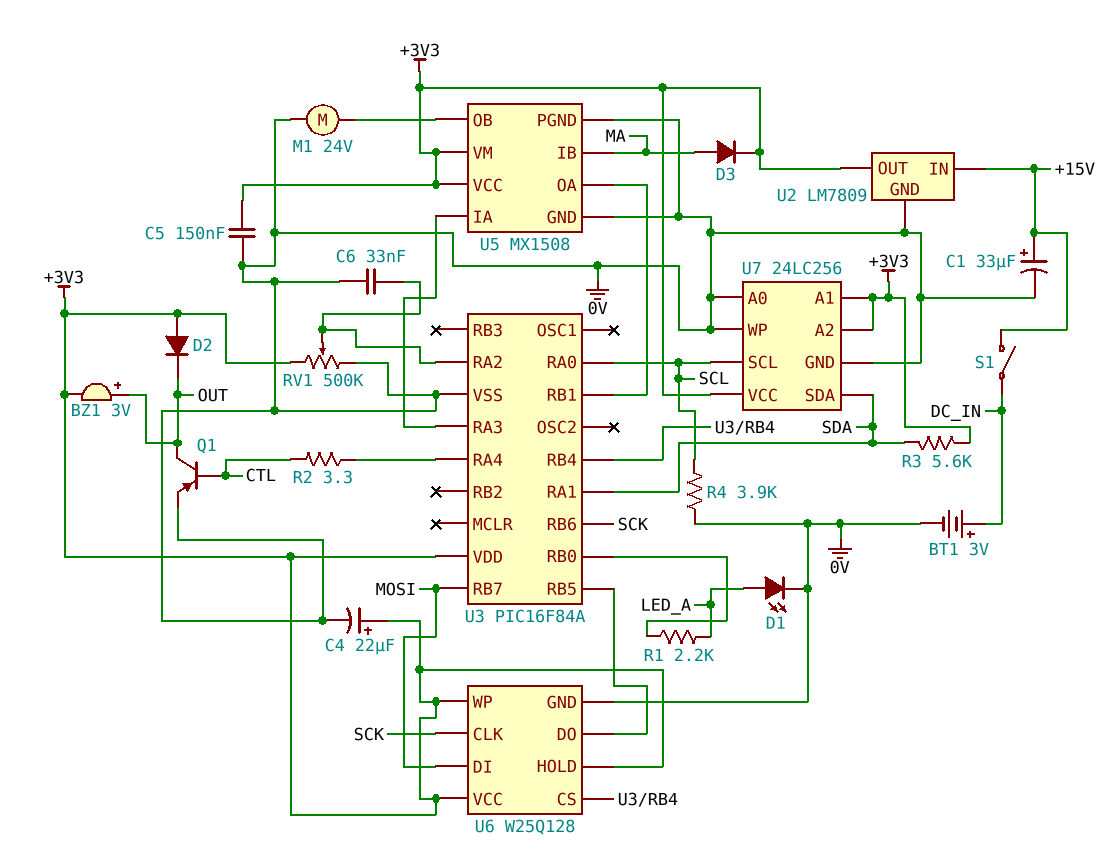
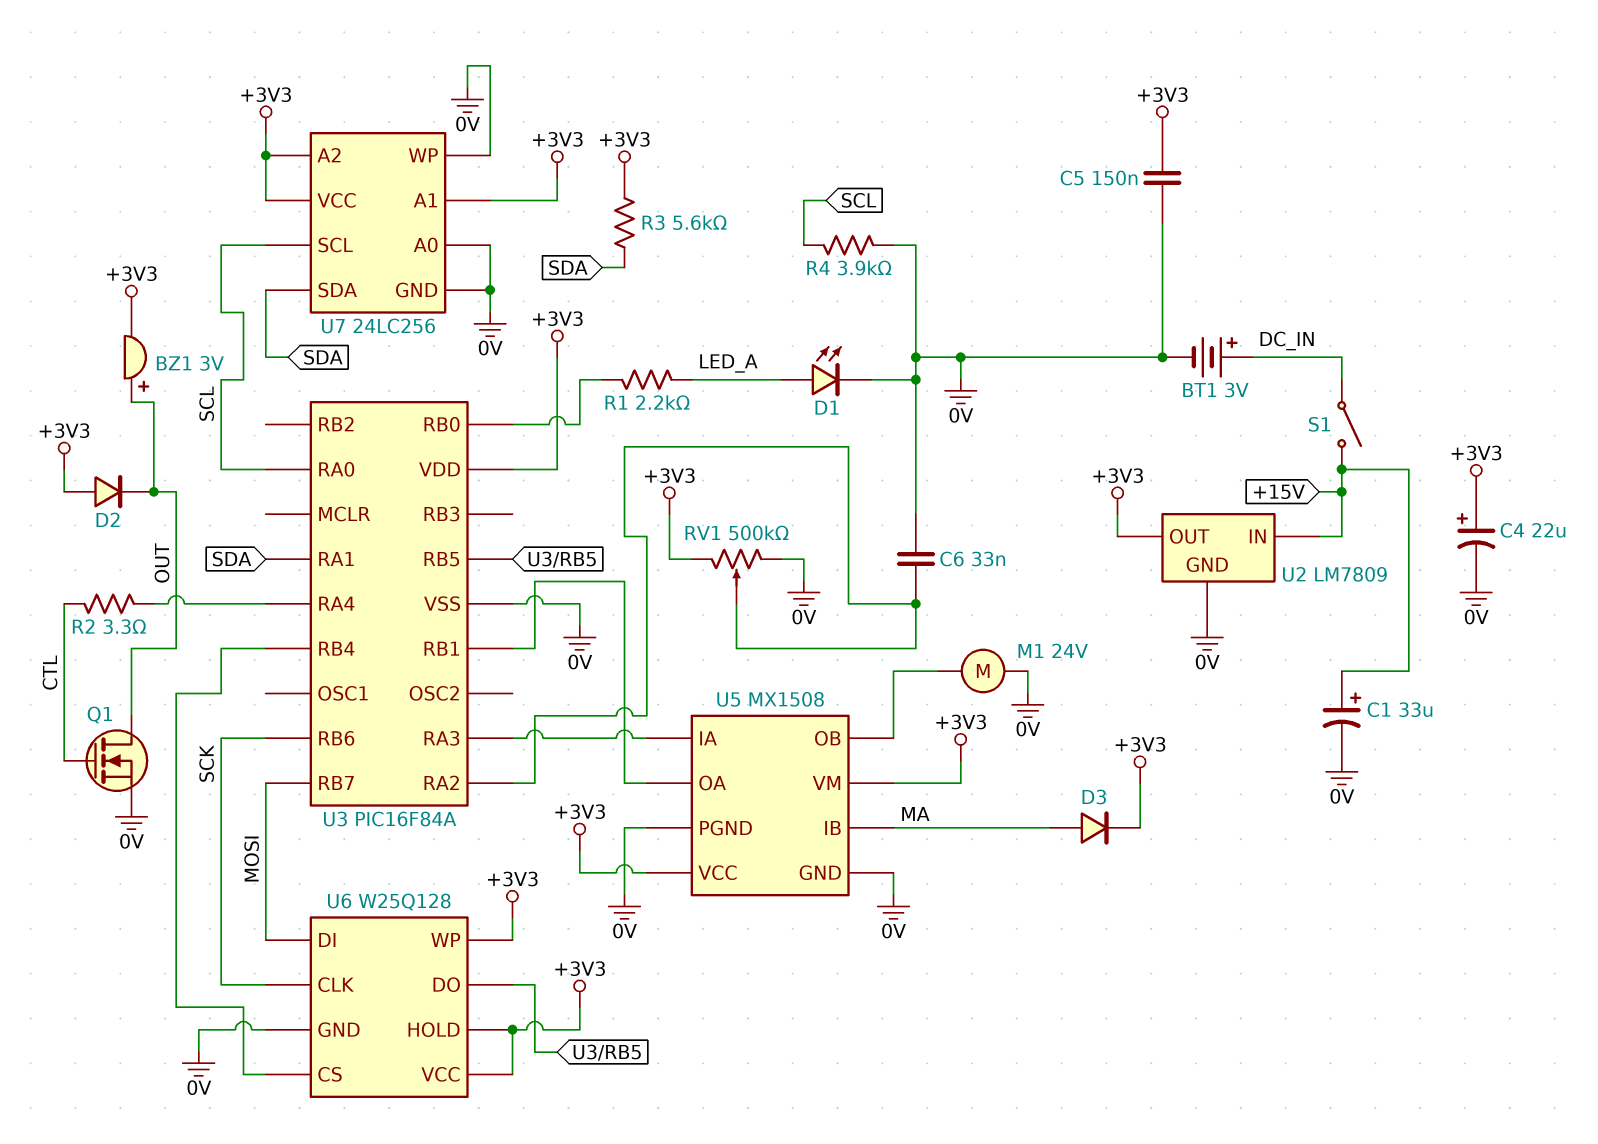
Q1: PNP (B CTL, C OUT, E 0V) -> NMOS (G CTL, D OUT, S 0V)

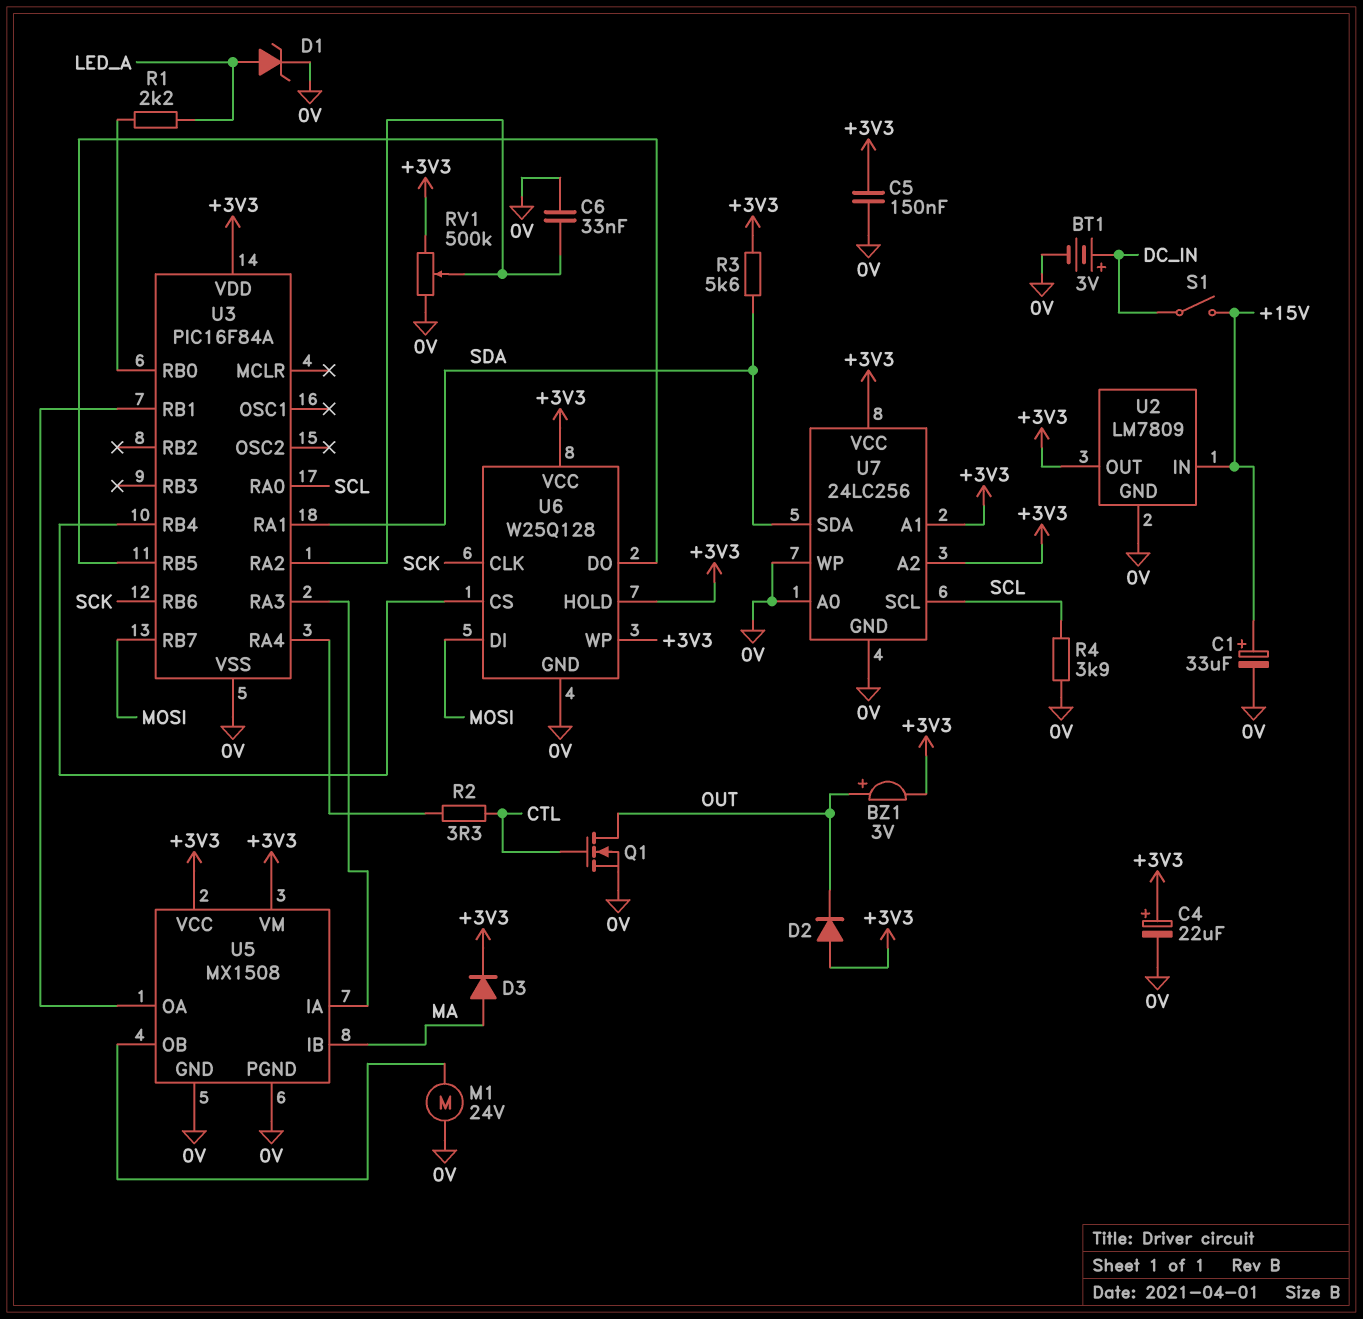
D1: LED (A LED_A, K 0V) -> zener (A LED_A, K 0V)

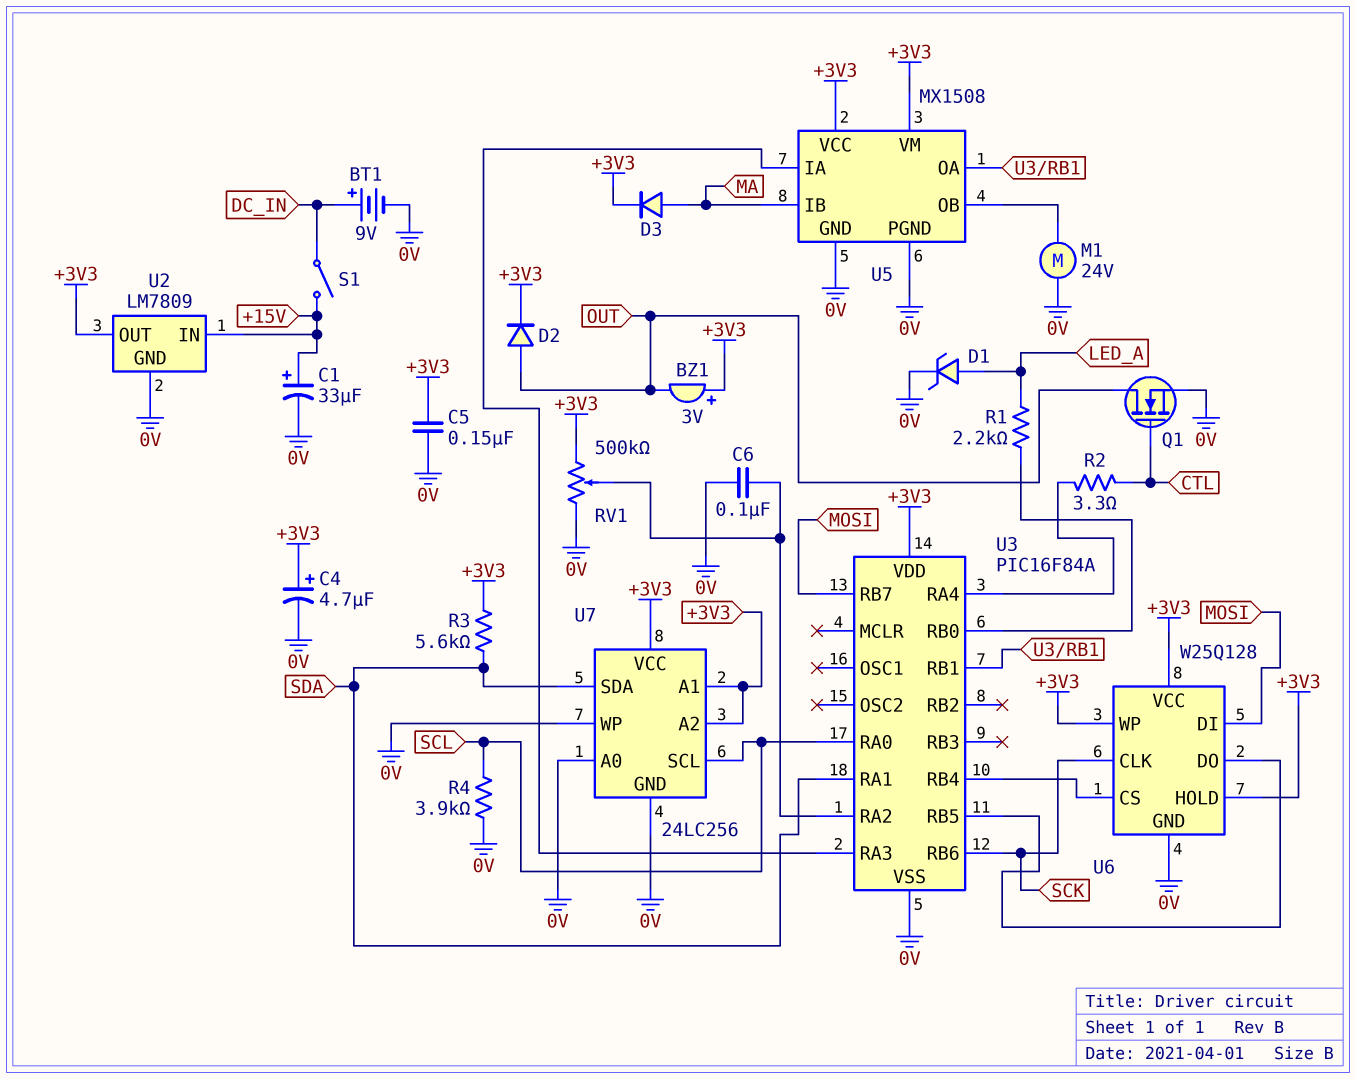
BT1: 3V (plus DC_IN, minus 0V) -> 9V (plus DC_IN, minus 0V)
BZ1: buzzer 3V (plus OUT, minus +3V3) -> buzzer 3V (plus +3V3, minus OUT)
C4: 22uF (plus +3V3, minus 0V) -> 4.7uF (plus +3V3, minus 0V)
C6: 33nF (0V, U3/RA2) -> 100nF (0V, U3/RA2)
D2: diode (A +3V3, K OUT) -> diode (A OUT, K +3V3)

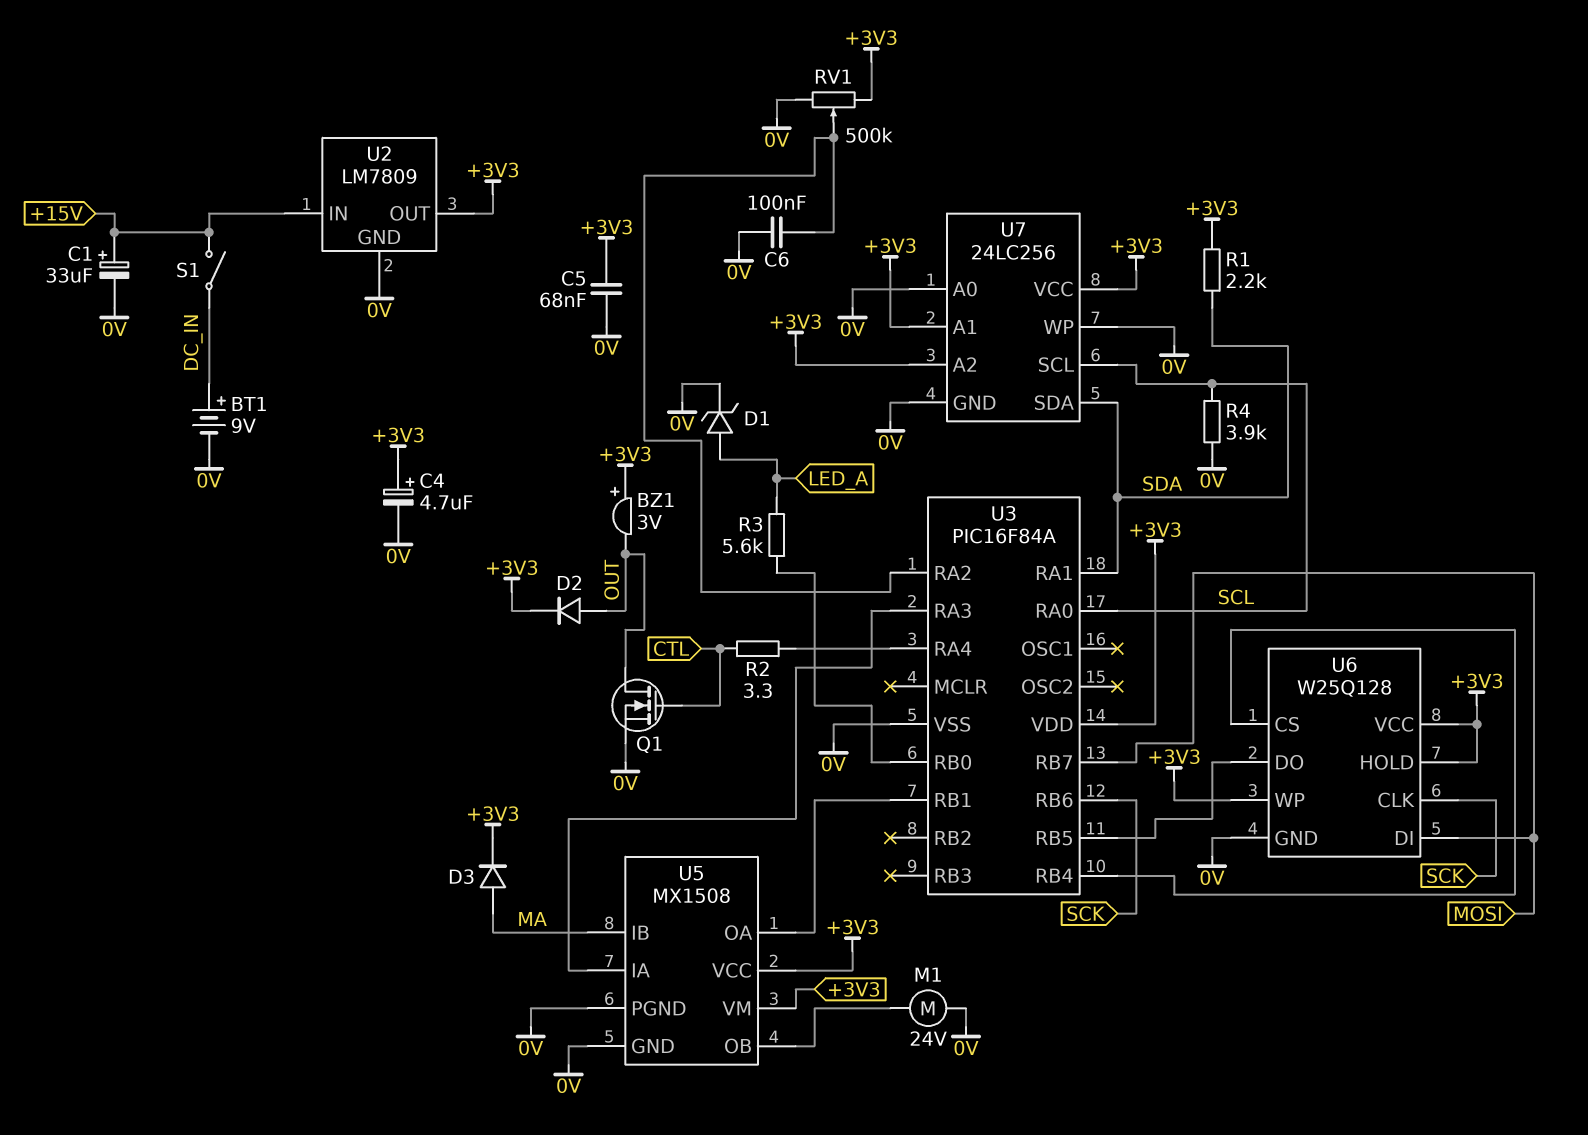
C5: 150nF (+3V3, 0V) -> 68nF (+3V3, 0V)
R1: 2.2k (LED_A, U3/RB0) -> 2.2k (+3V3, SDA)
R3: 5.6k (+3V3, SDA) -> 5.6k (LED_A, U3/RB0)

